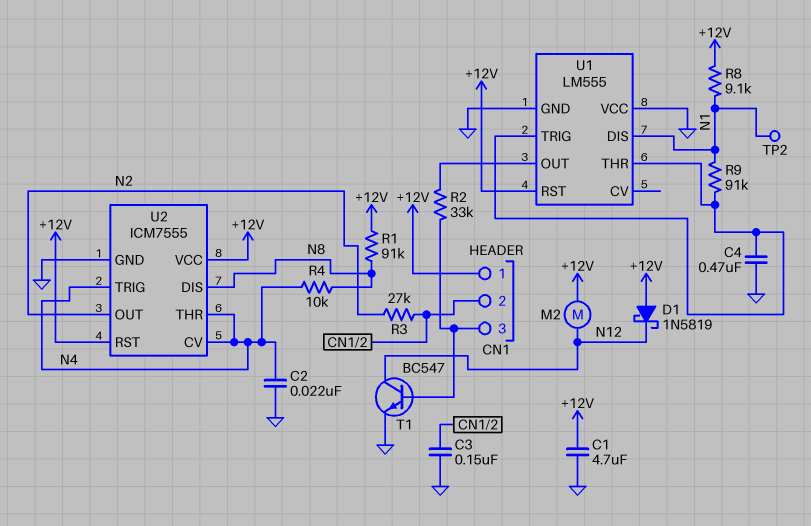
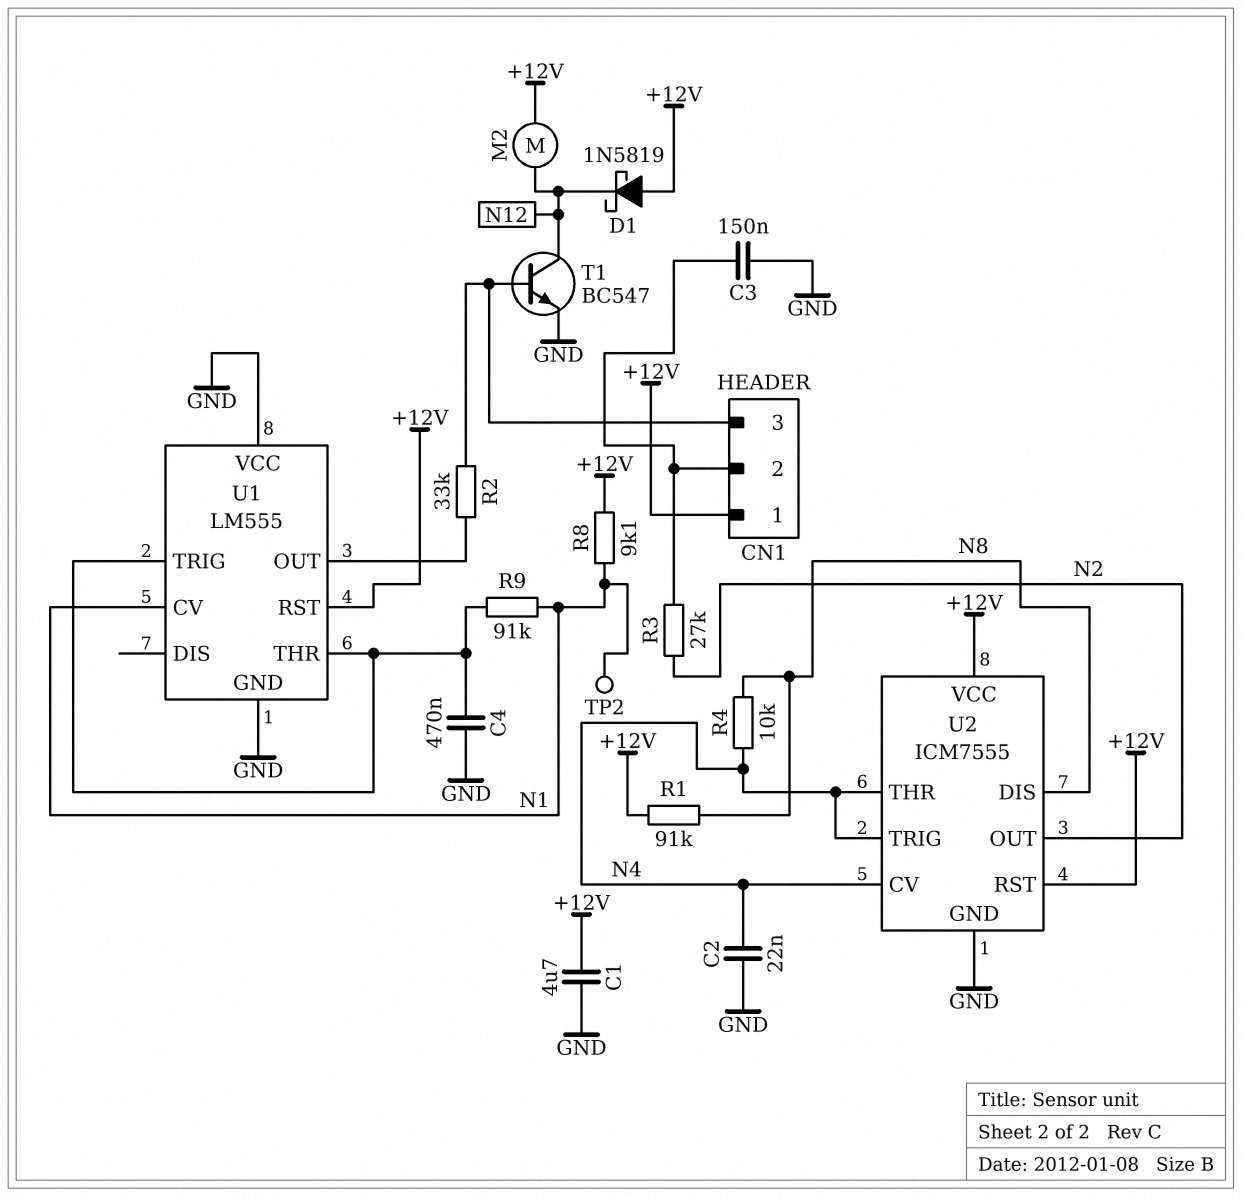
U1 pin CV: none -> N1
U1 pin DIS: N1 -> none

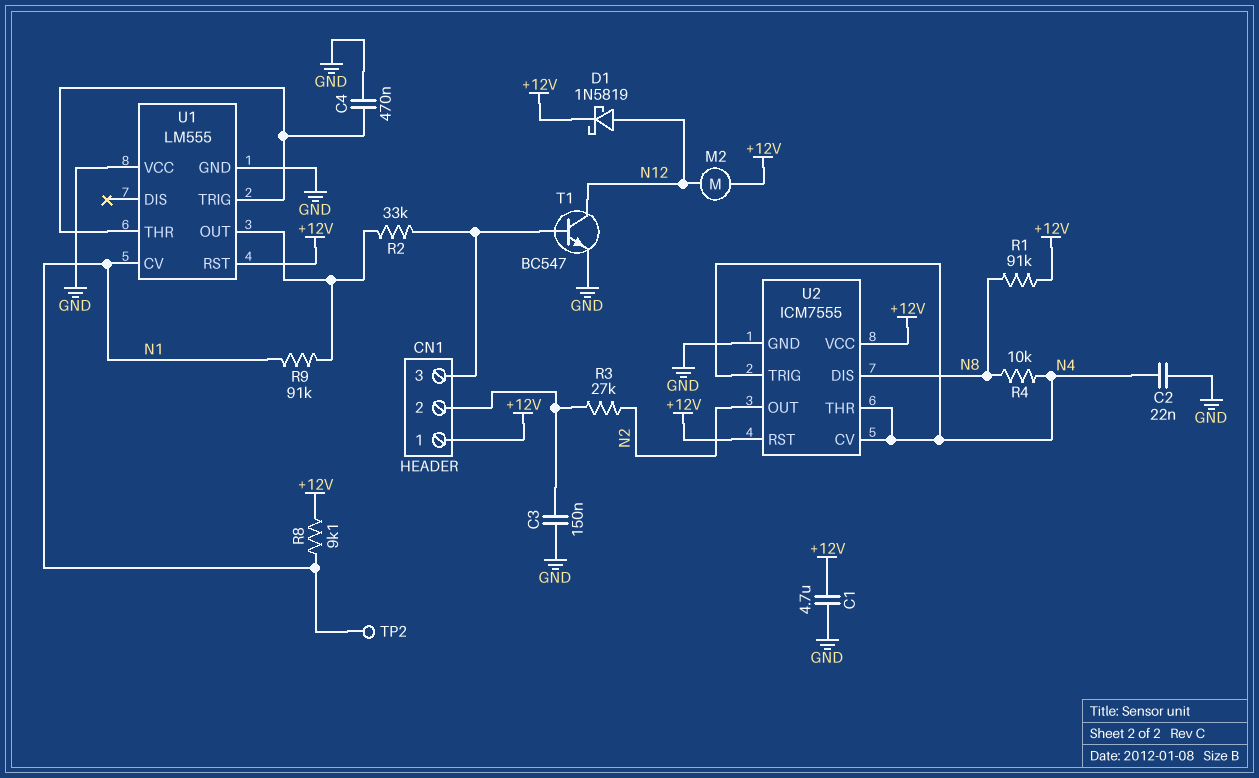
D1: schottky 1N5819 (A +12V, K N12) -> schottky 1N5819 (A N12, K +12V)
R9: 91k (N1, U1/THR) -> 91k (N1, U1/OUT)

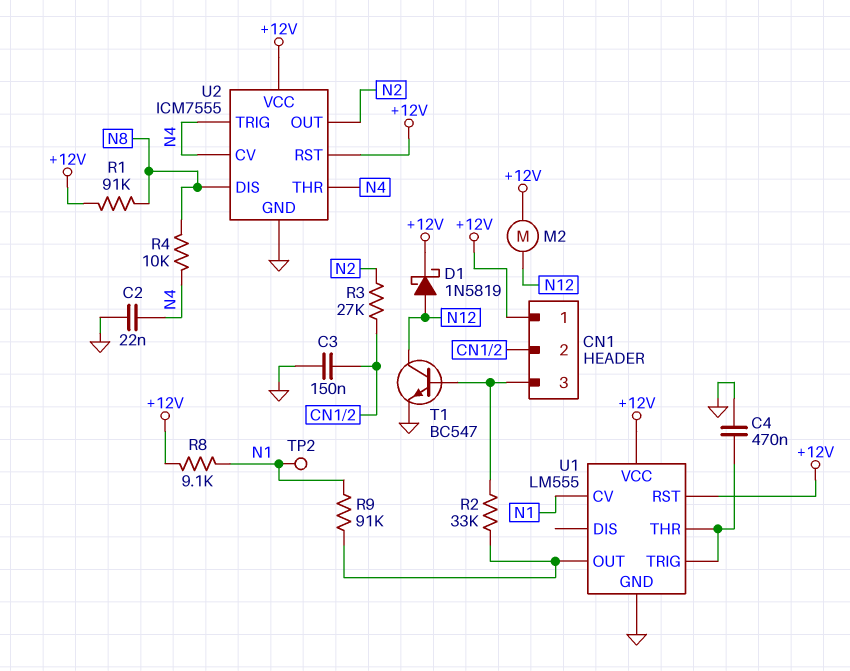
C1: 4.7uF (+12V, GND) -> none
U1 pin VCC: GND -> +12V

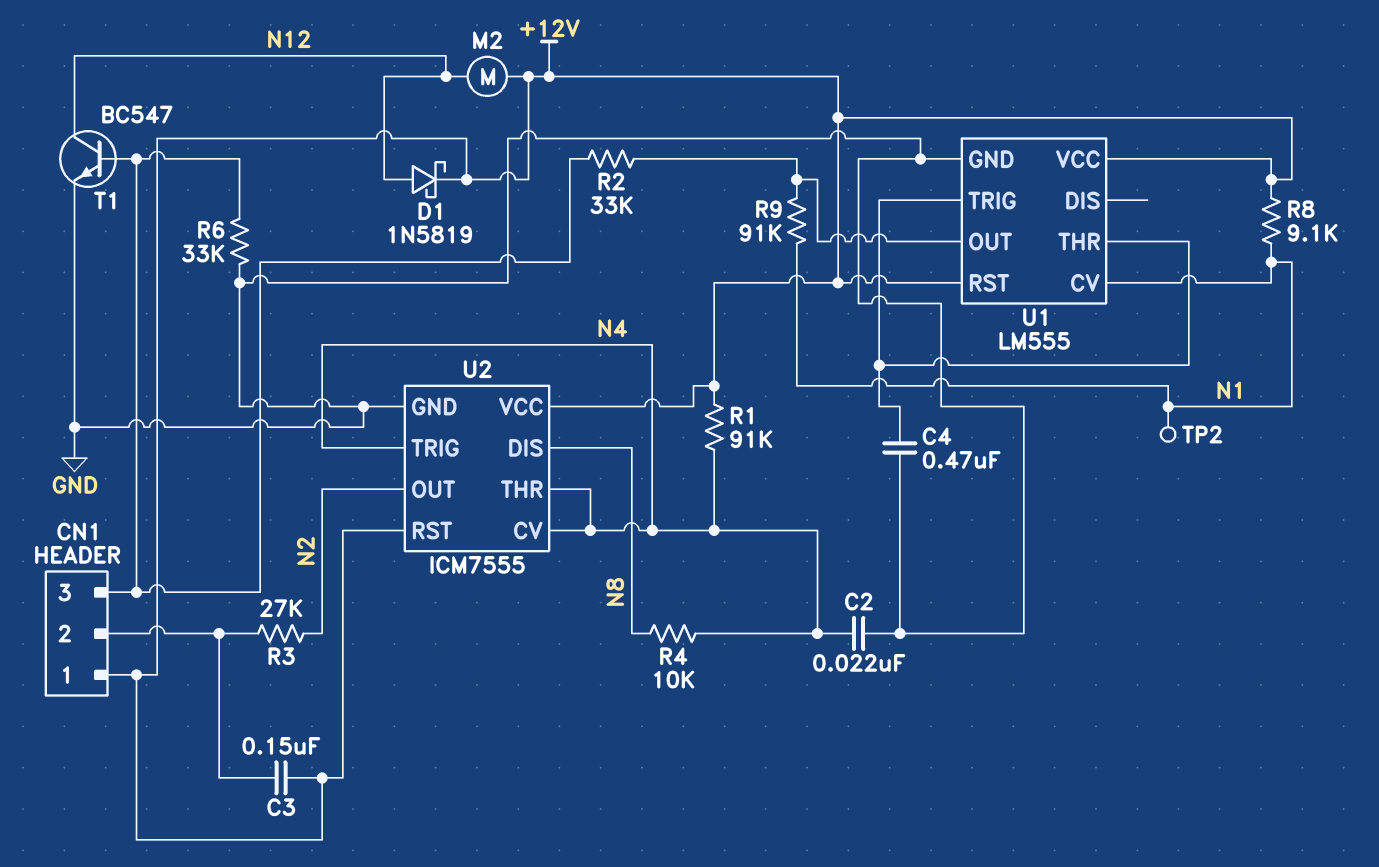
C3: 150nF (CN1/2, GND) -> 150nF (+12V, CN1/2)
R1: 91k (+12V, N8) -> 91k (+12V, N4)
R6: none -> 33k (CN1/3, GND)

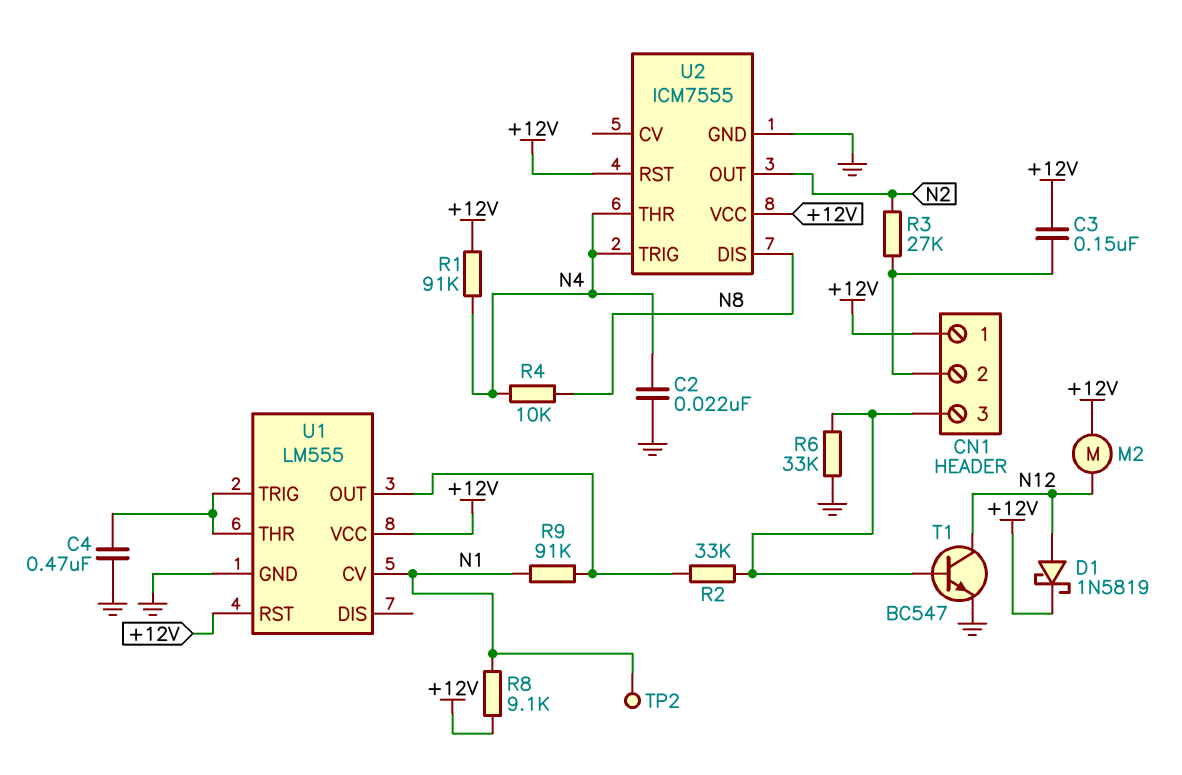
U2 pin CV: N4 -> none

